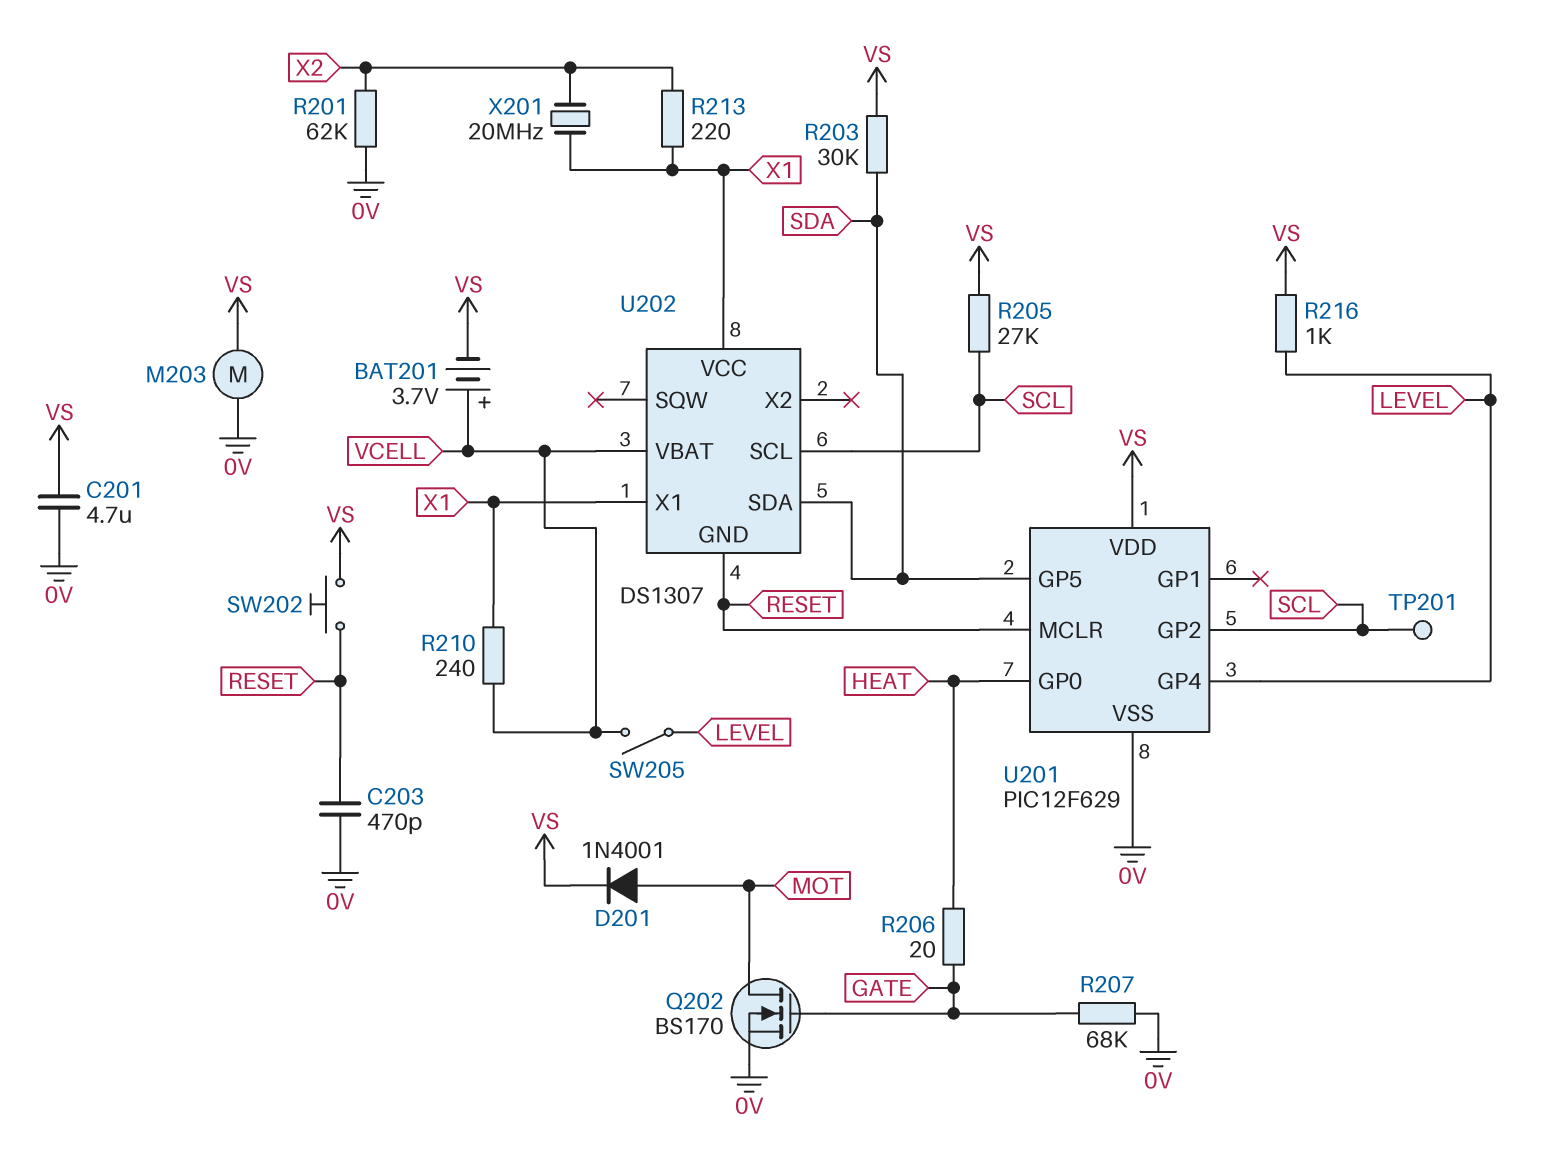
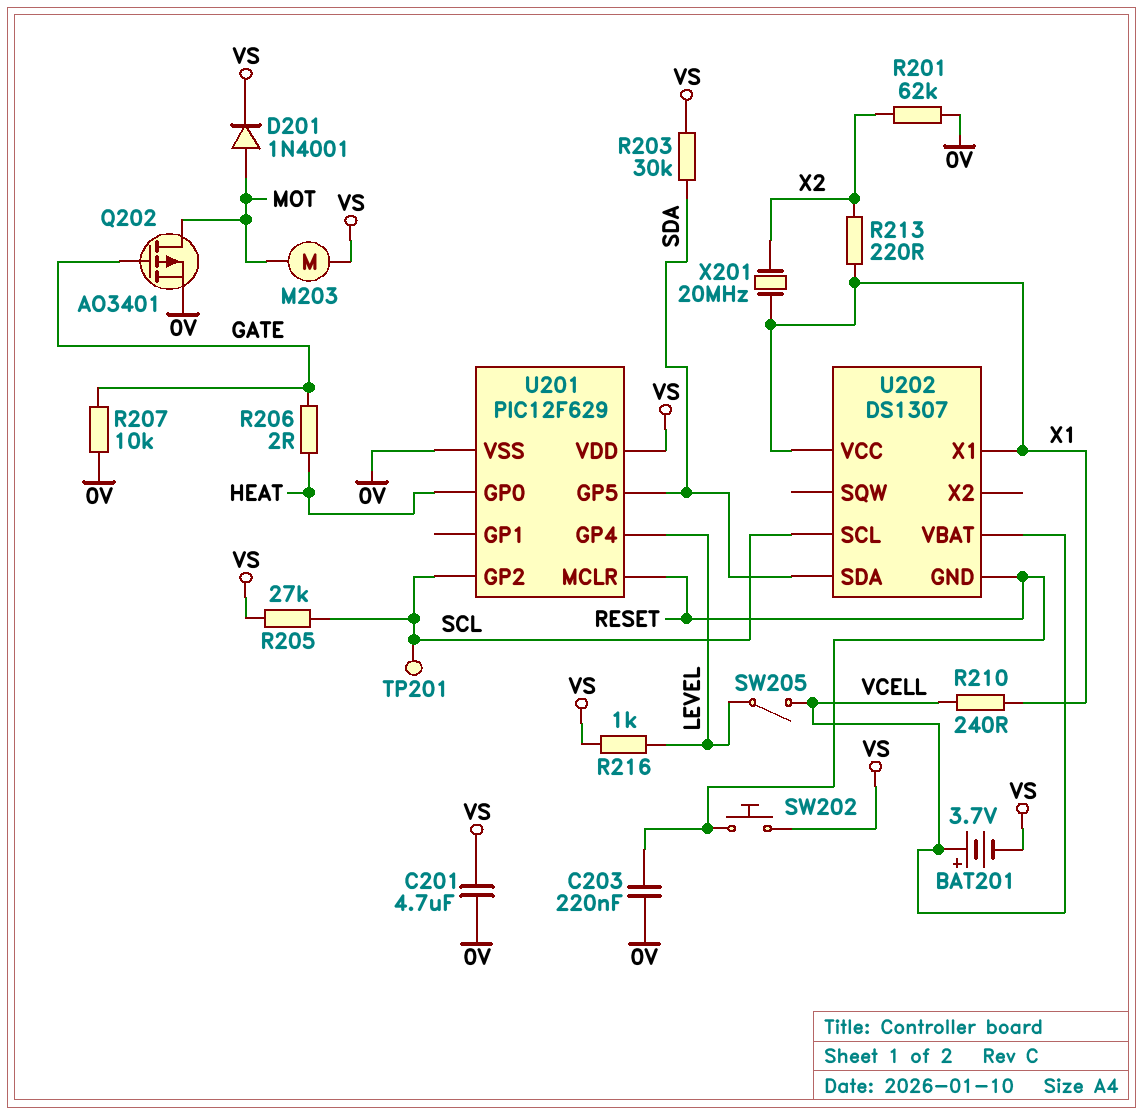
C203: 470pF (0V, RESET) -> 220nF (0V, RESET)
M203: motor (0V, VS) -> motor (MOT, VS)
Q202: NMOS BS170 (G GATE, D MOT, S 0V) -> PMOS AO3401 (G GATE, D MOT, S 0V)
R206: 20 (GATE, HEAT) -> 2 (GATE, HEAT)
R207: 68k (0V, GATE) -> 10k (0V, GATE)

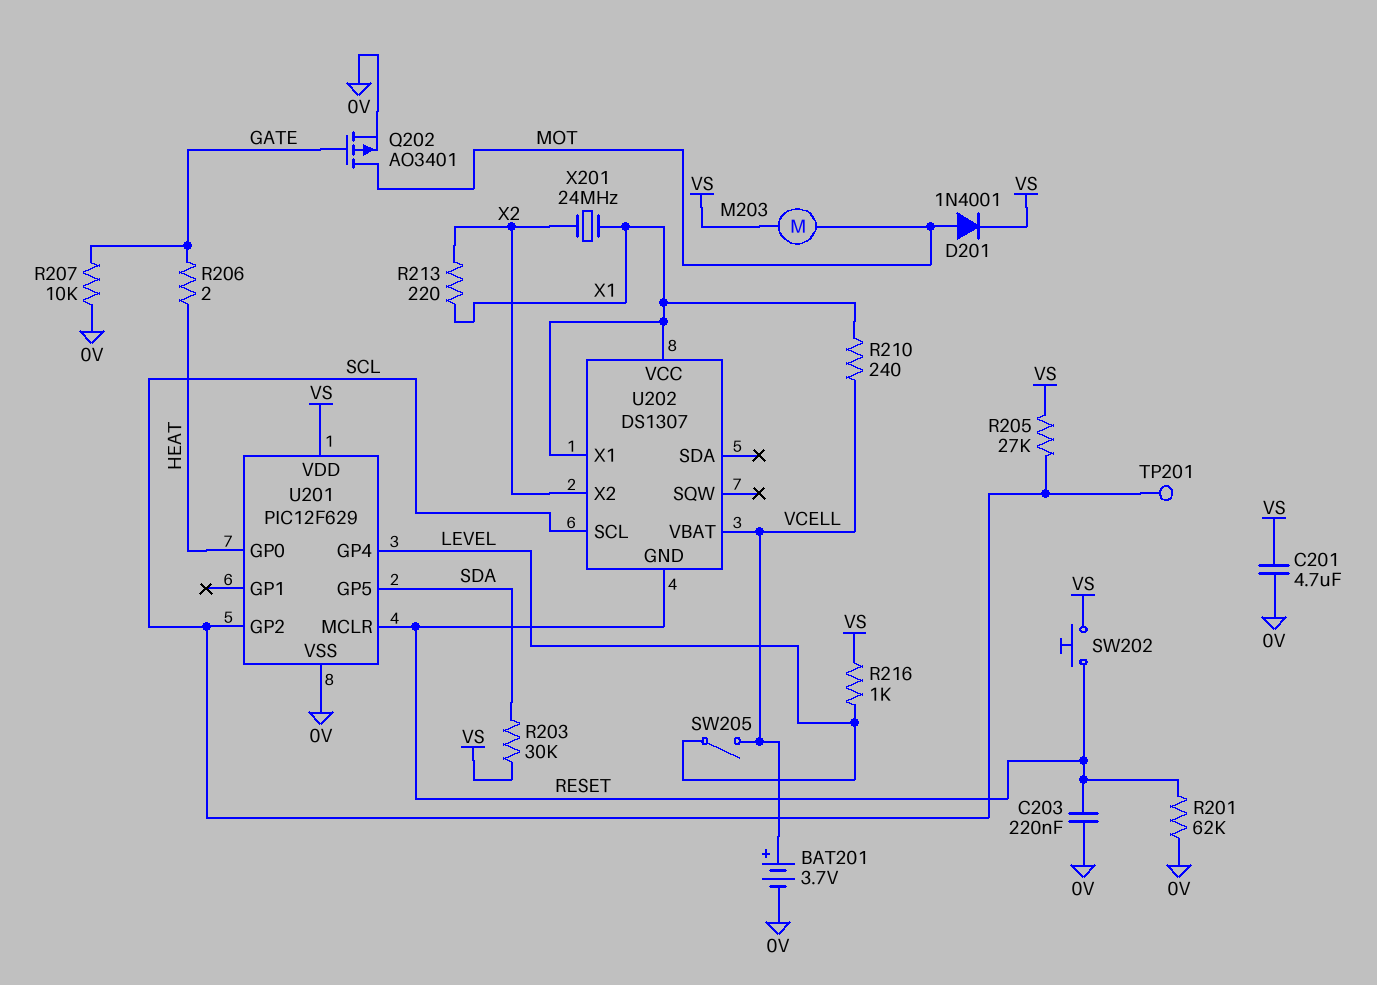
BAT201: 3.7V (plus VCELL, minus VS) -> 3.7V (plus VCELL, minus 0V)
R201: 62k (0V, X2) -> 62k (0V, RESET)
U202 pin SDA: SDA -> none
U202 pin X2: none -> X2
X201: 20MHz (X1, X2) -> 24MHz (X1, X2)

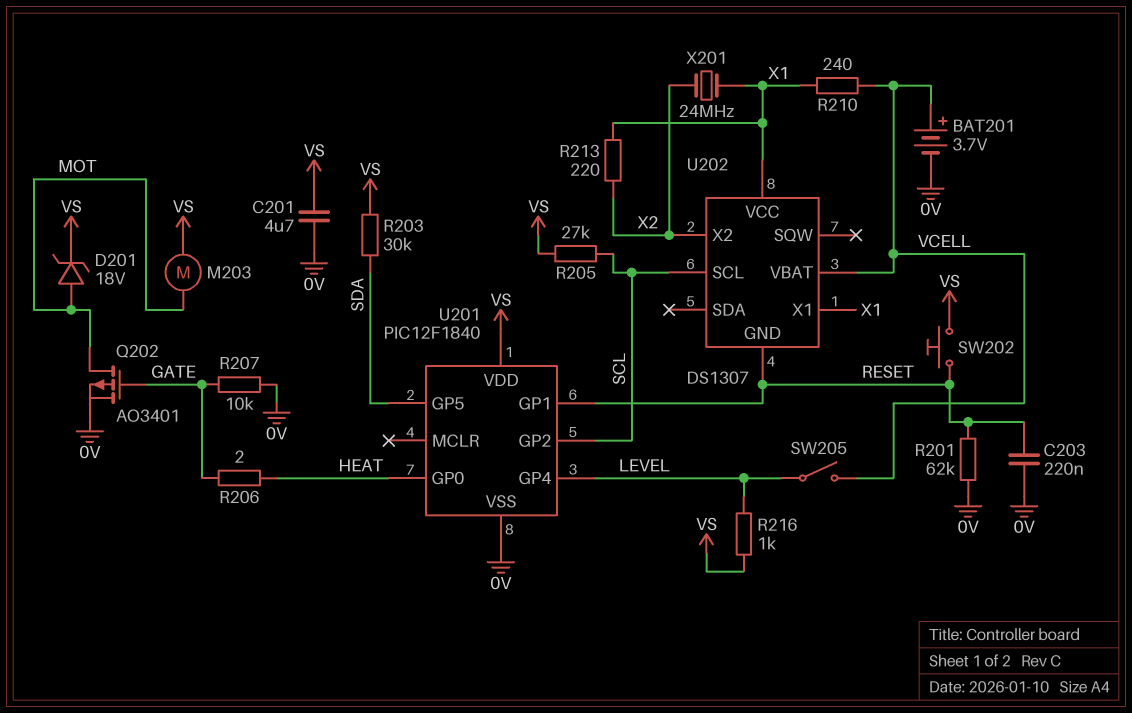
D201: diode 1N4001 (A MOT, K VS) -> zener 18V (A MOT, K VS)
TP201: test point (SCL) -> none
U201: PIC12F629 -> PIC12F1840
U201 pin GP1: none -> RESET
U201 pin MCLR: RESET -> none

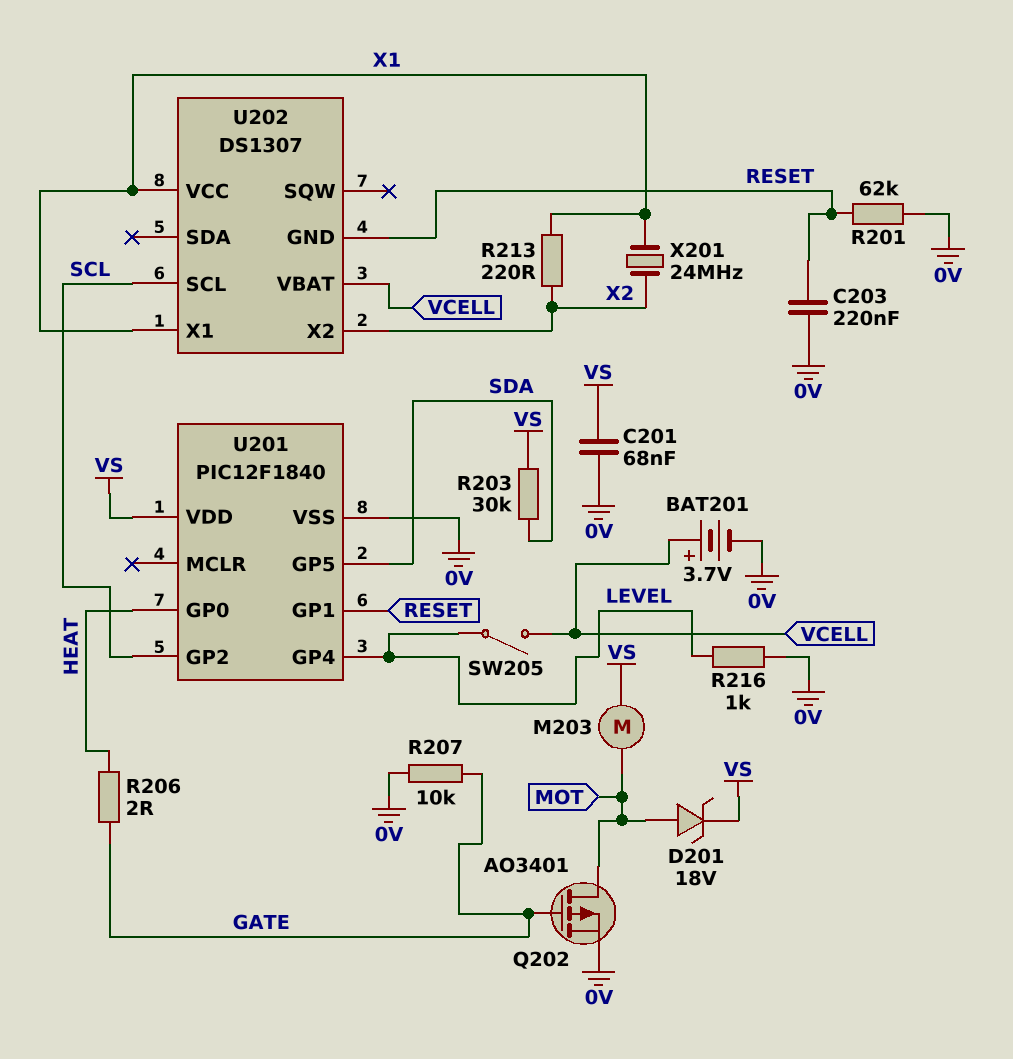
C201: 4.7uF (0V, VS) -> 68nF (0V, VS)
R205: 27k (SCL, VS) -> none
R210: 240 (VCELL, X1) -> none
R216: 1k (LEVEL, VS) -> 1k (0V, LEVEL)
SW202: button (RESET, VS) -> none

